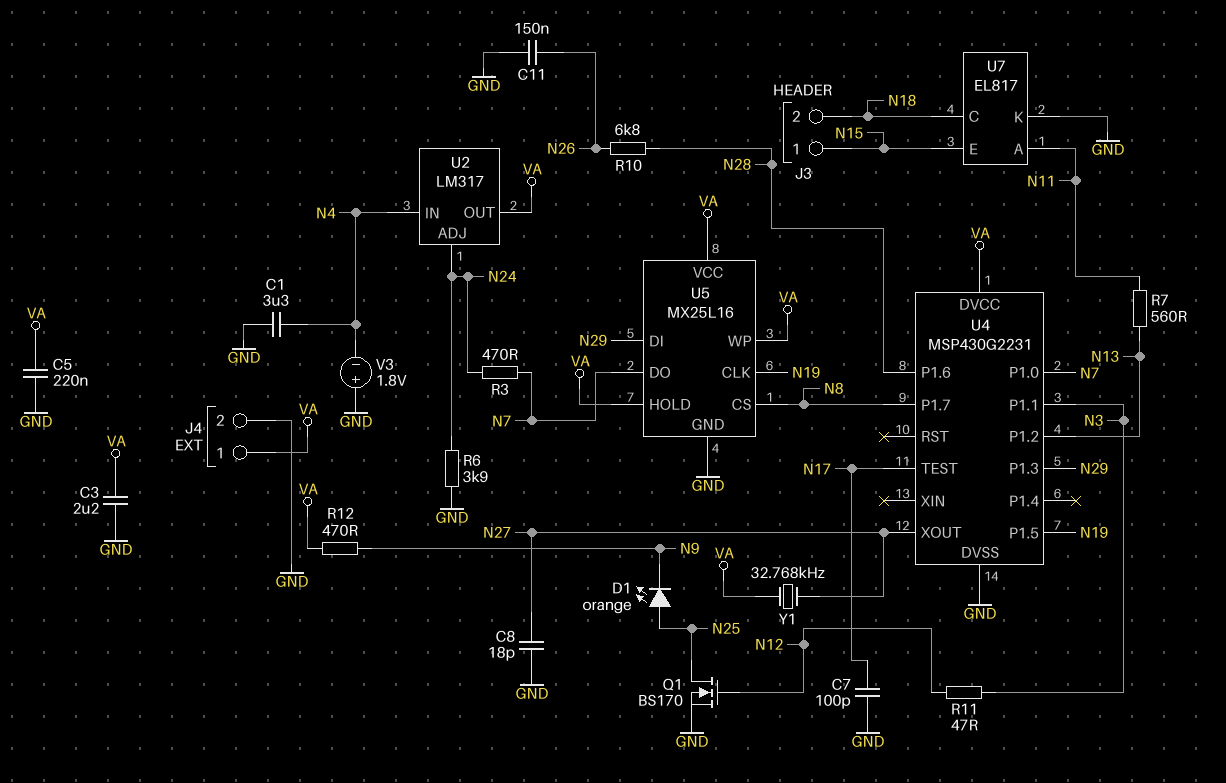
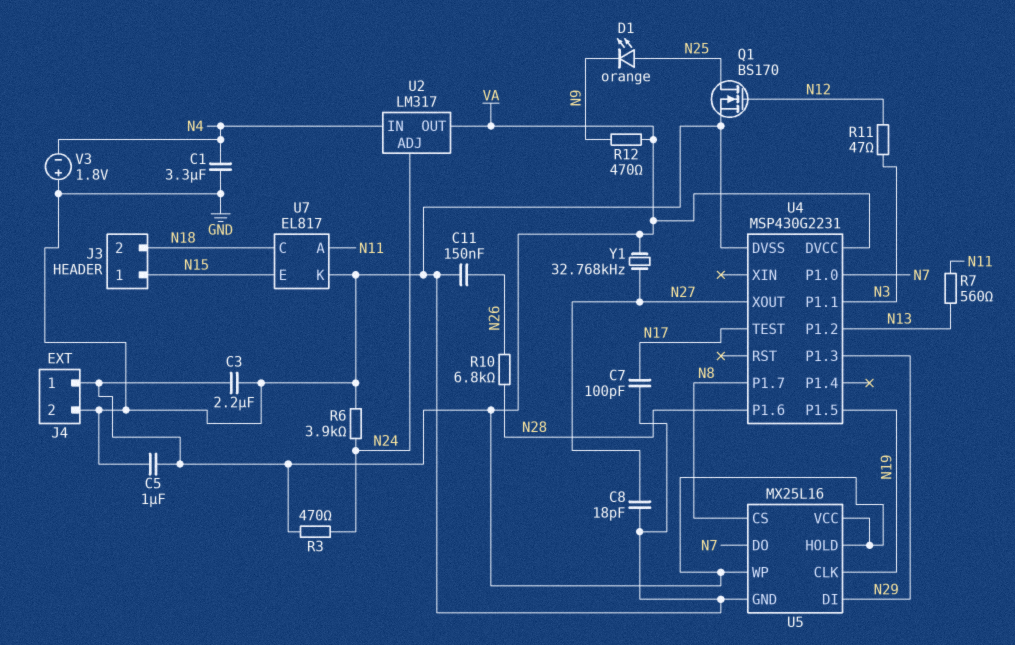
C5: 220nF (GND, VA) -> 1uF (GND, VA)
R3: 470 (N7, N24) -> 470 (N24, VA)

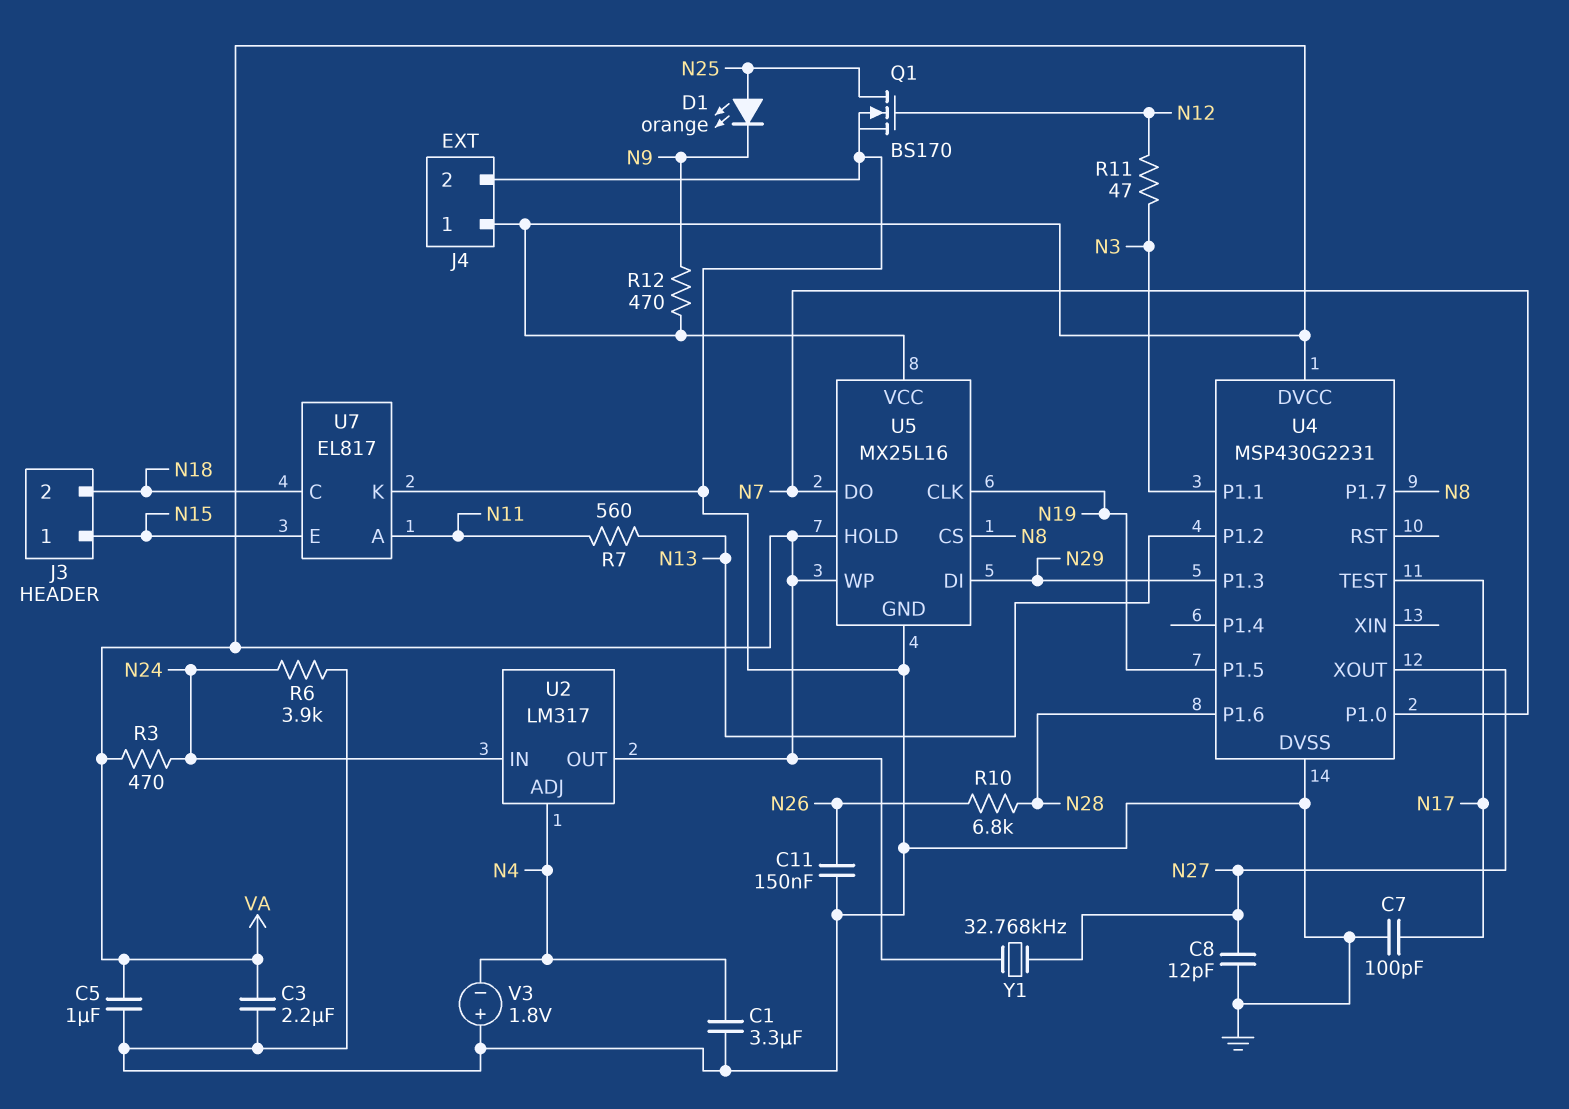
C8: 18pF (GND, N27) -> 12pF (GND, N27)
U2 pin ADJ: N24 -> N4
U2 pin IN: N4 -> N24

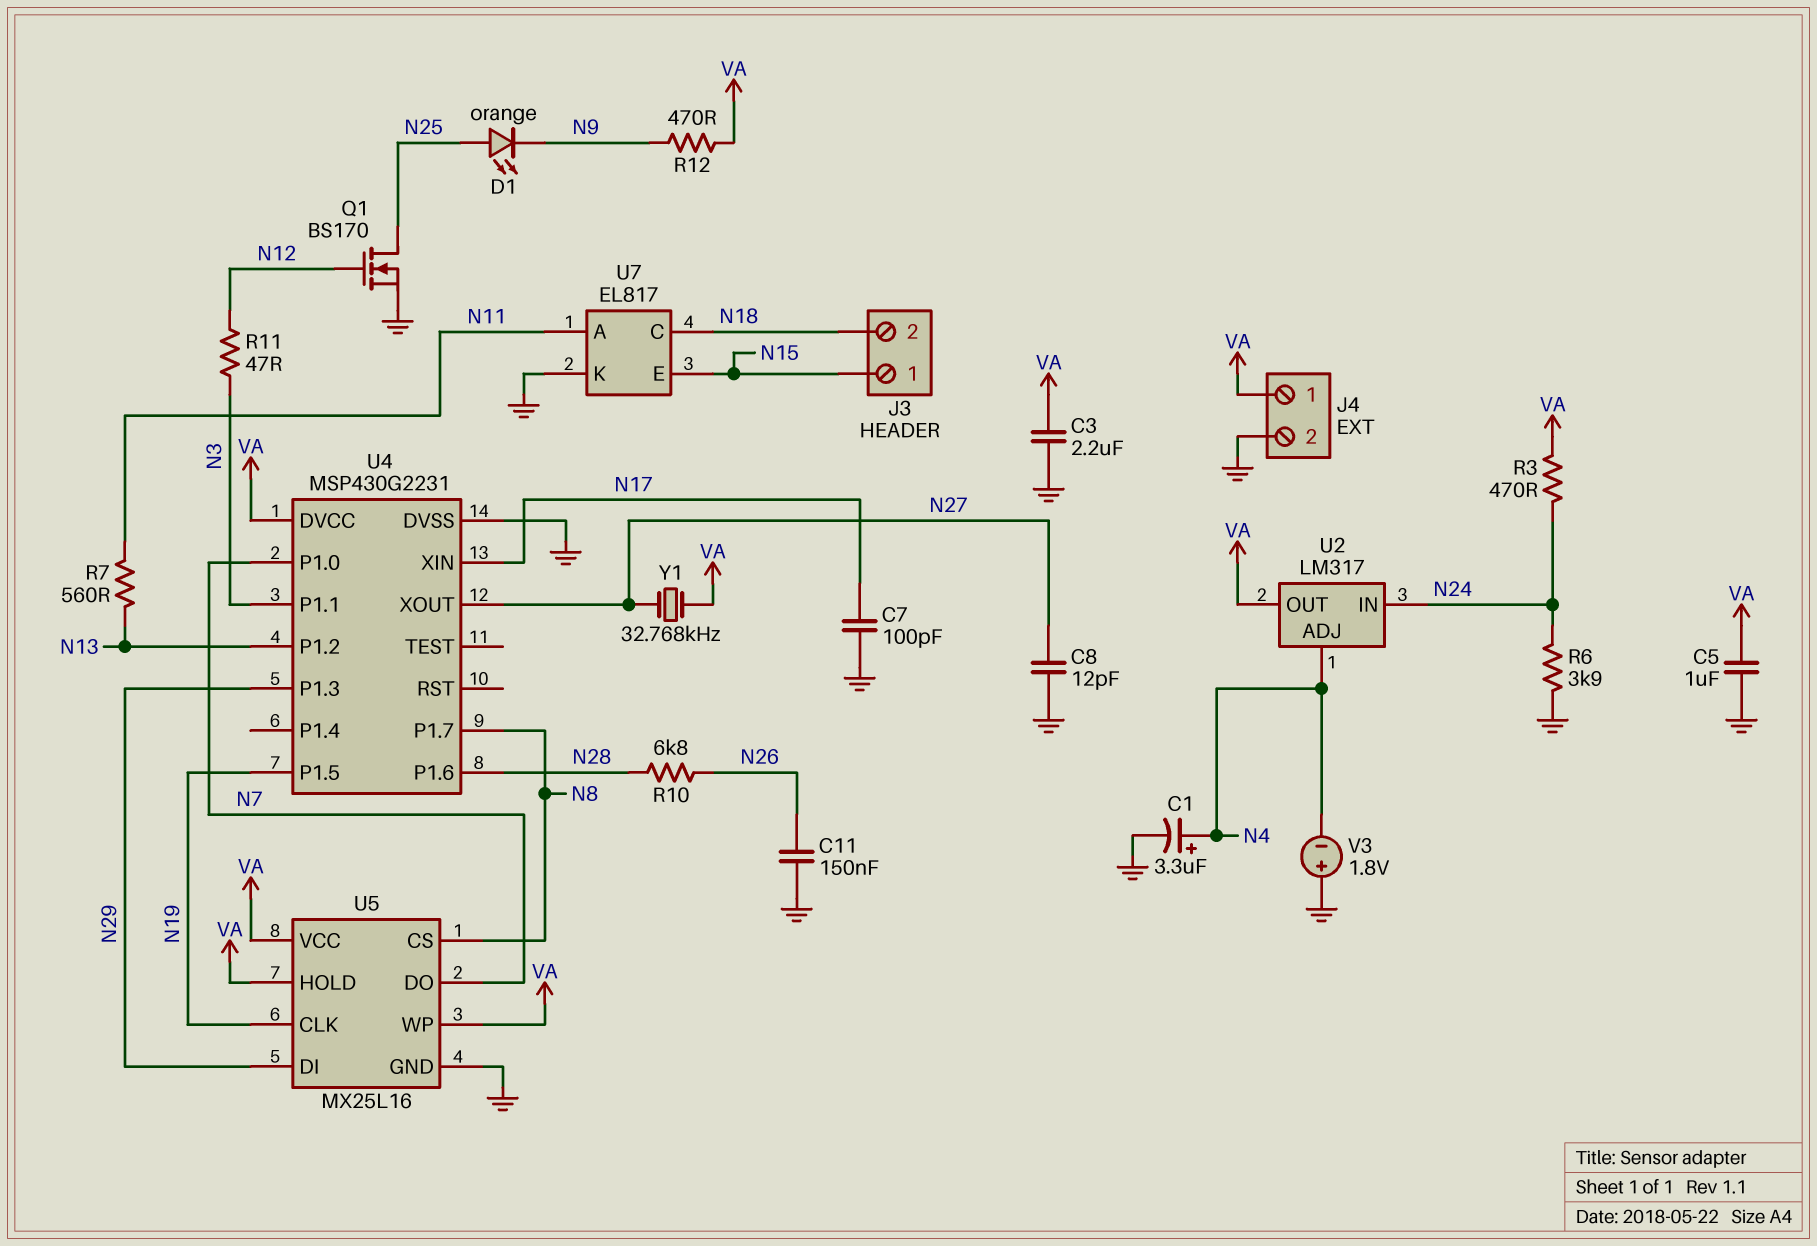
C1: 3.3uF (GND, N4) -> 3.3uF (plus N4, minus GND)
U4 pin TEST: N17 -> none
U4 pin XIN: none -> N17

